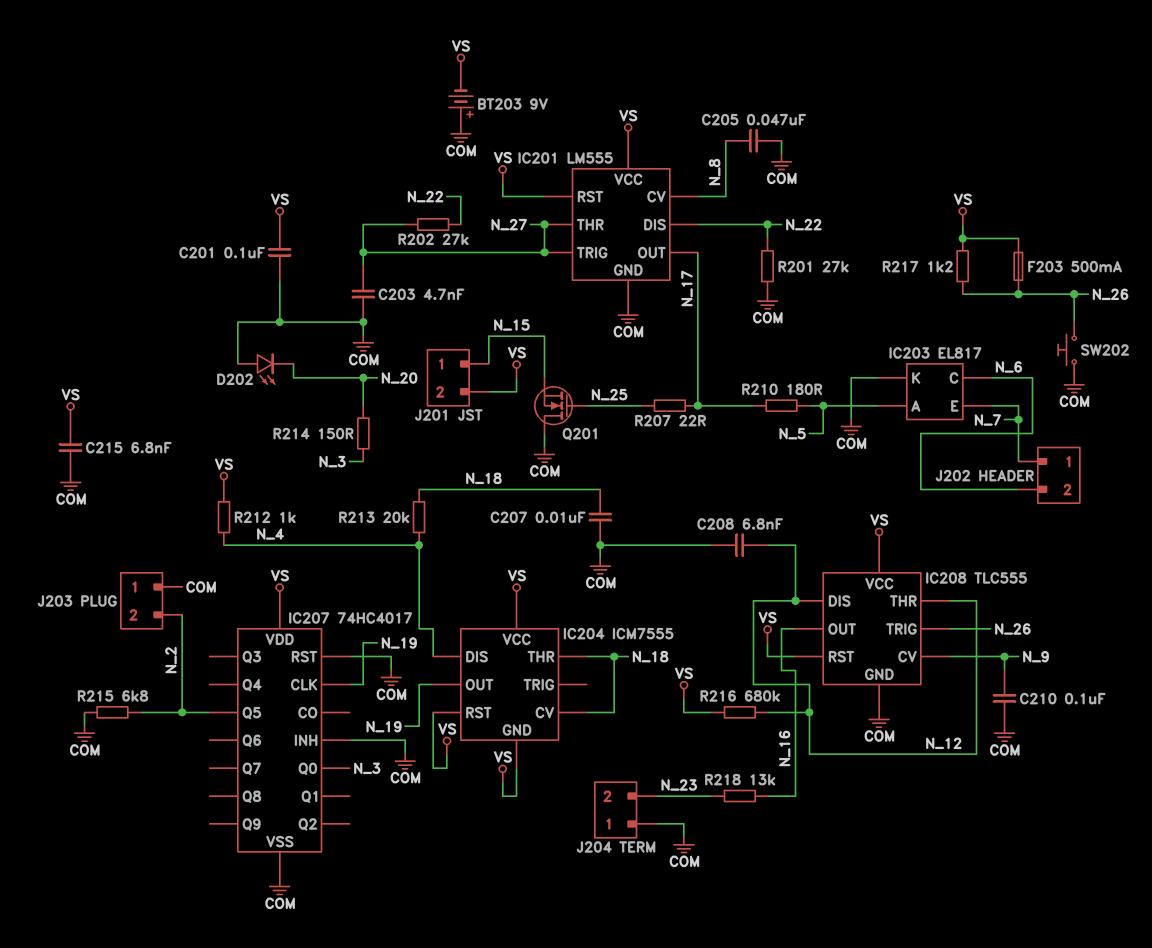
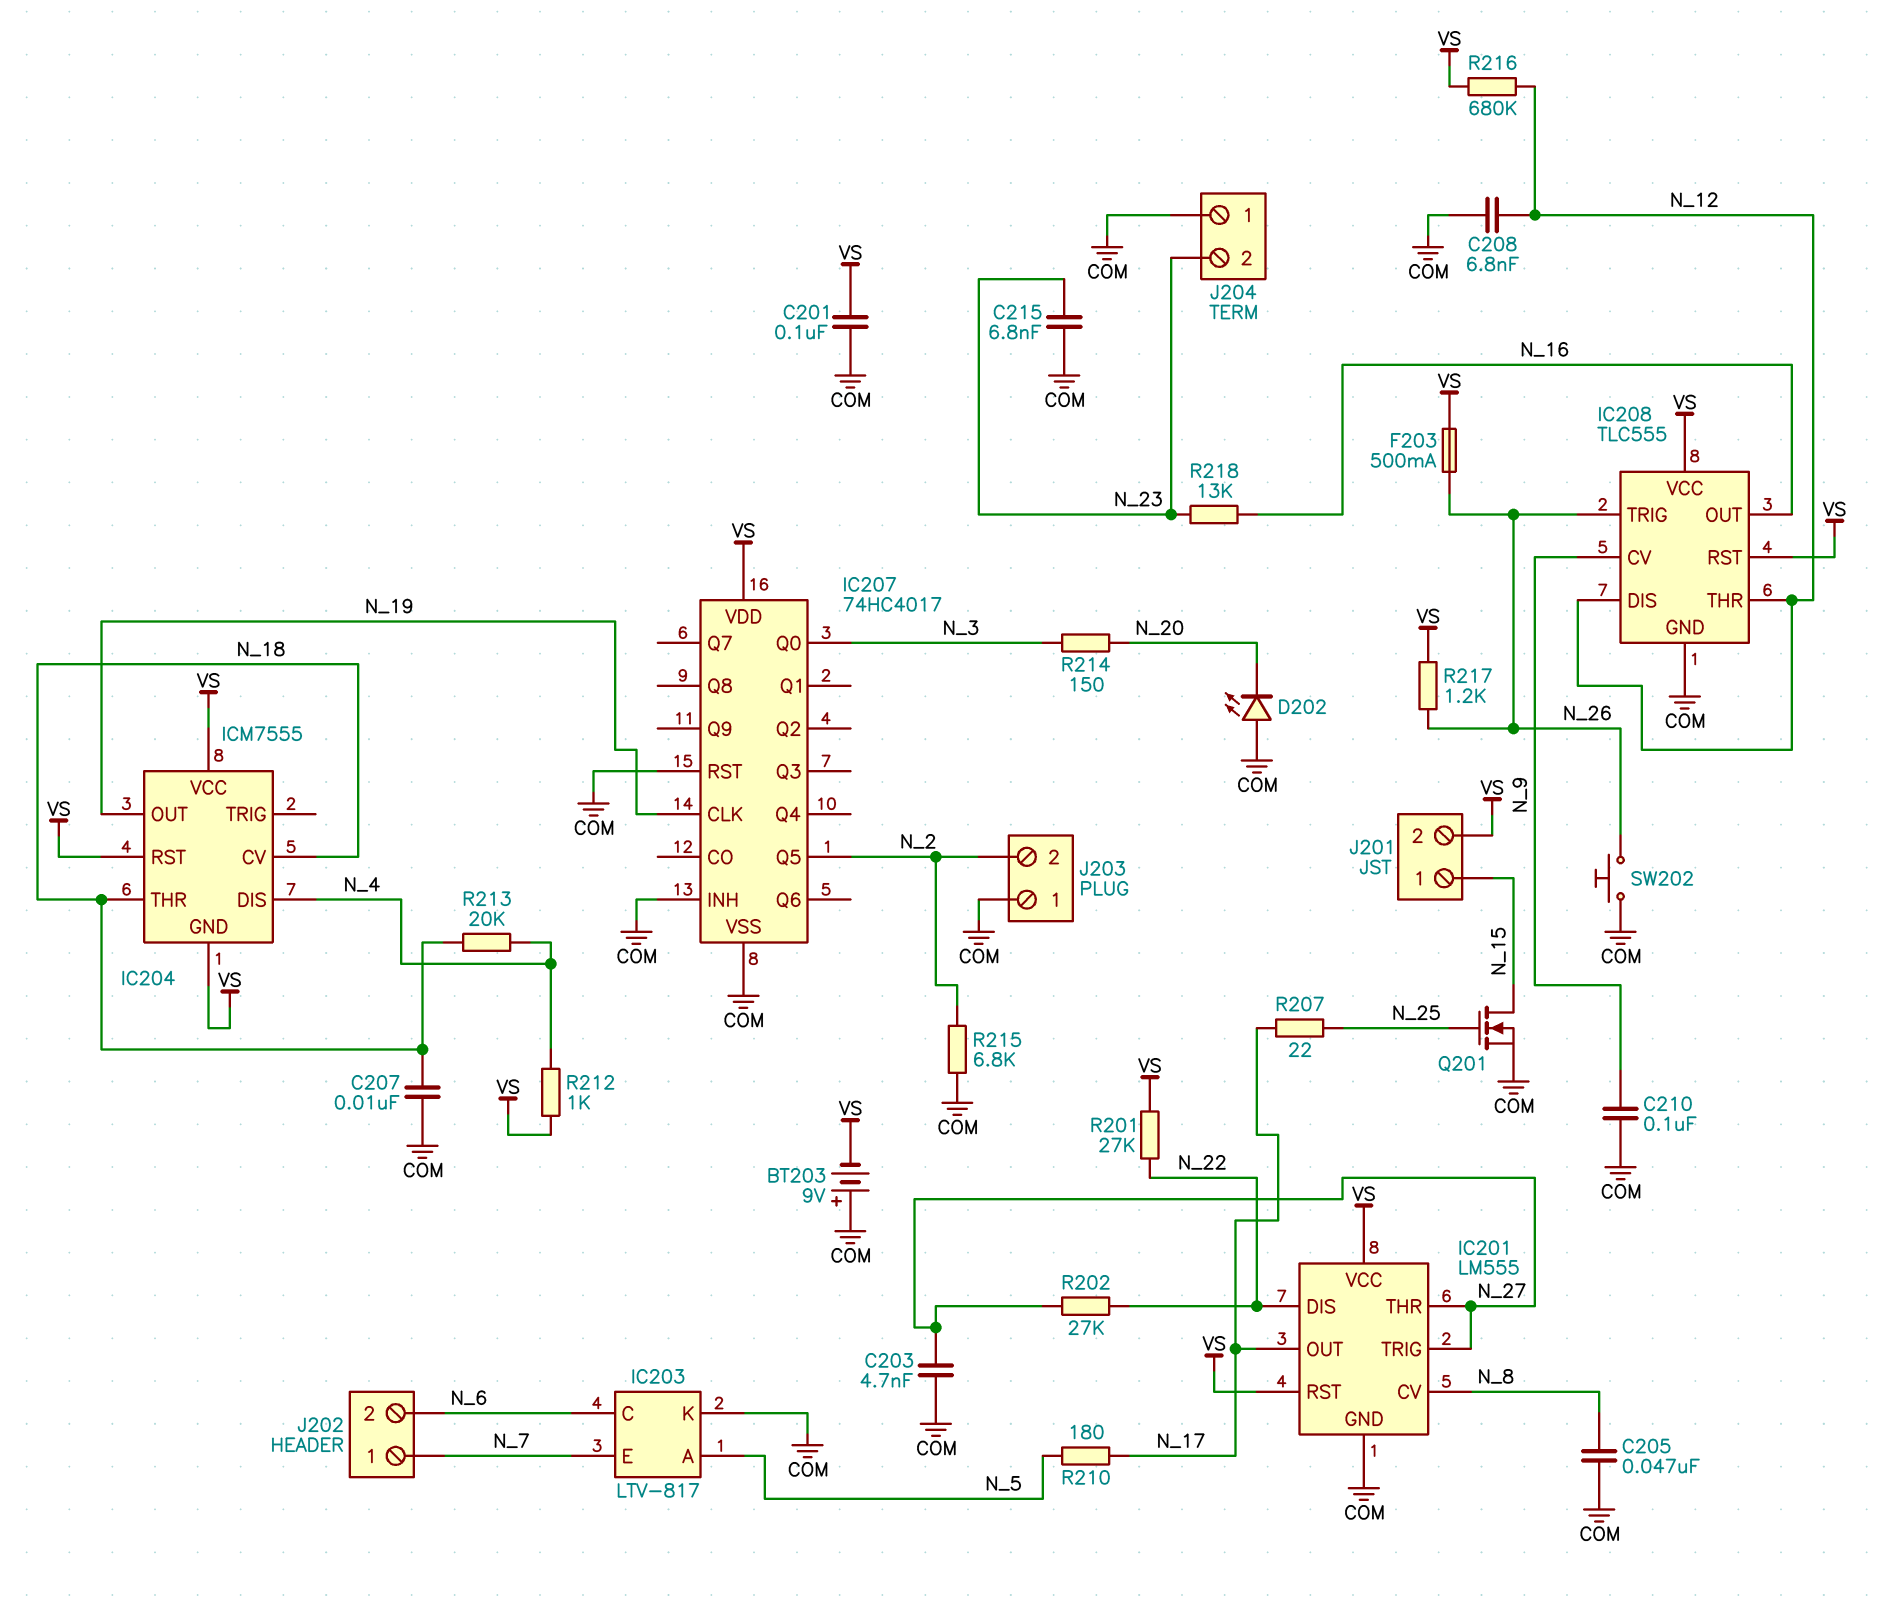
C215: 6.8nF (COM, VS) -> 6.8nF (COM, N_23)
IC203: EL817 -> LTV-817
Q201: NMOS (G N_25, D COM, S N_15) -> NMOS (G N_25, D N_15, S COM)
R201: 27k (COM, N_22) -> 27k (N_22, VS)

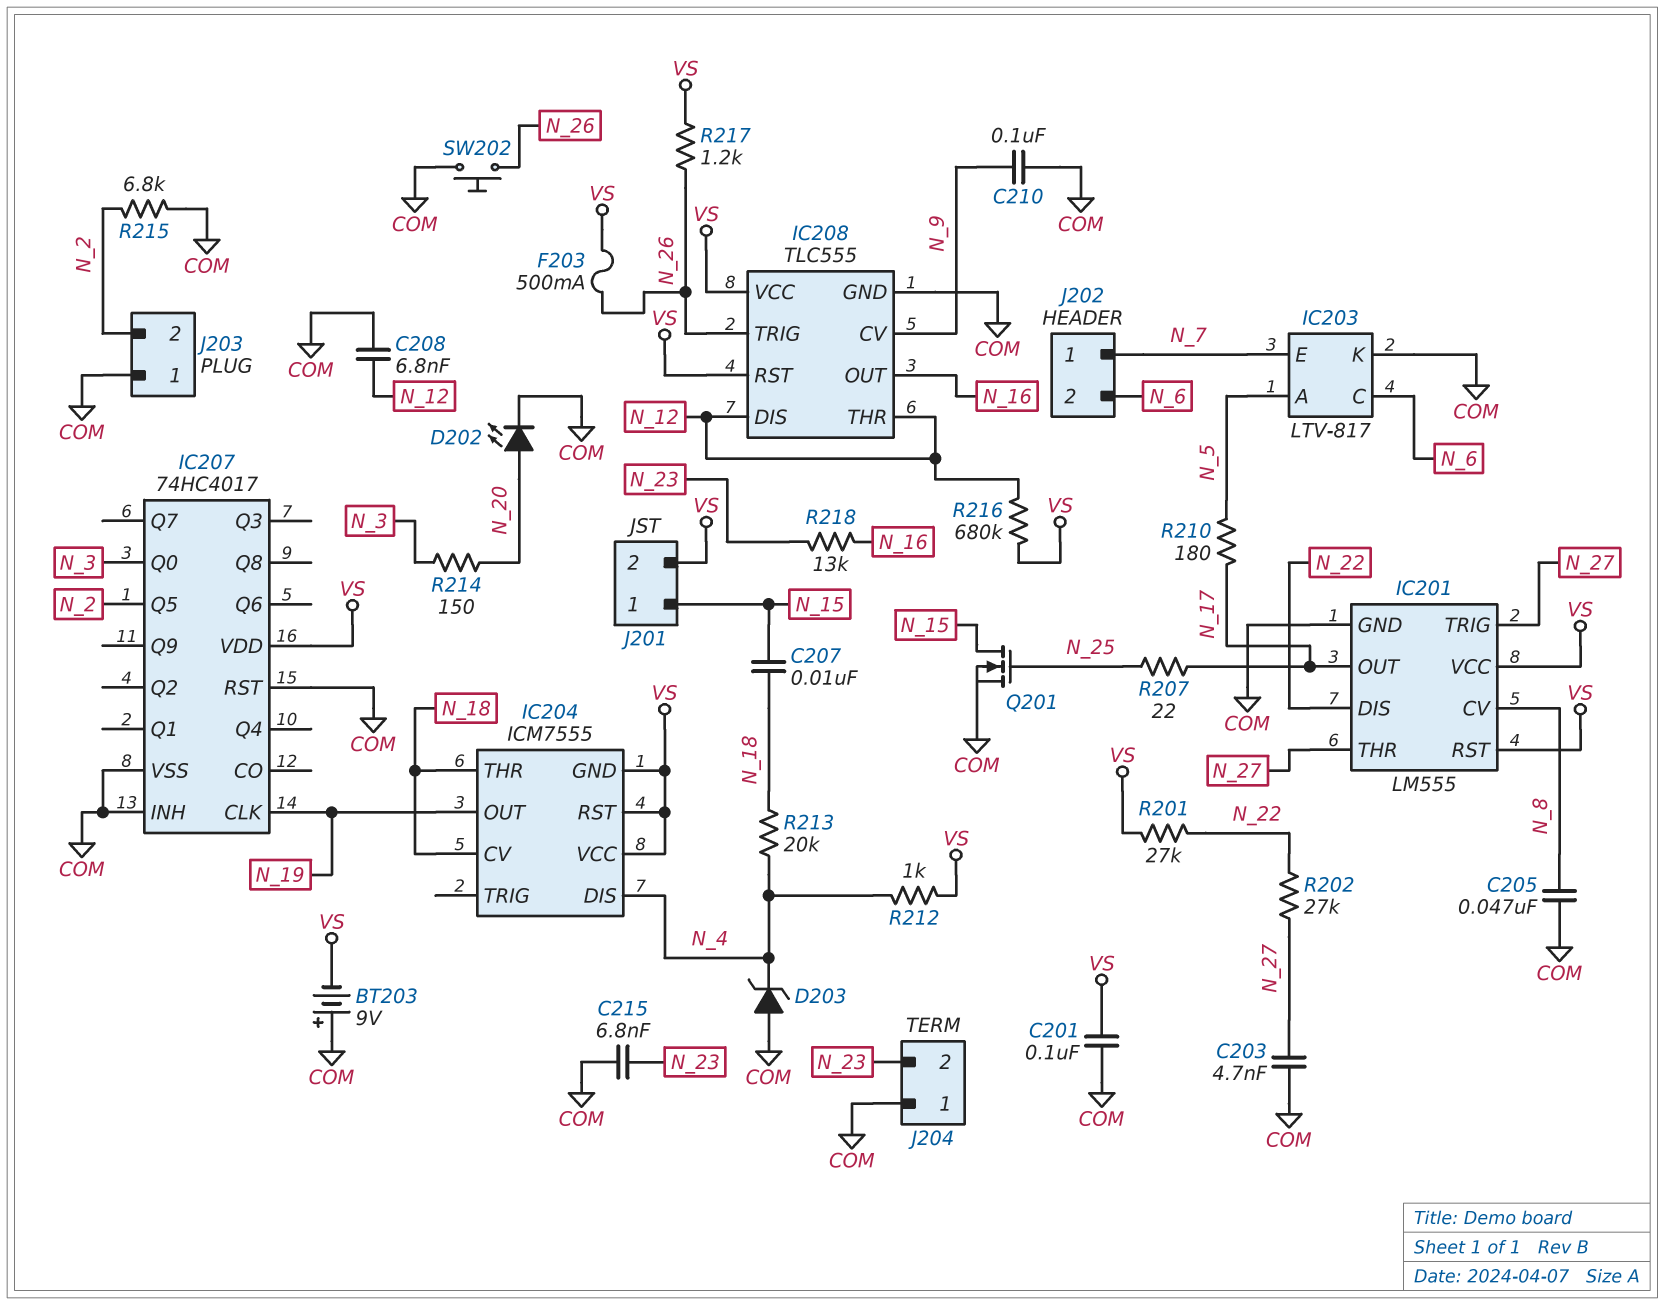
C207: 10nF (COM, N_18) -> 10nF (N_15, N_18)
D202: LED (A COM, K N_20) -> LED (A N_20, K COM)
D203: none -> zener (A COM, K N_4)

